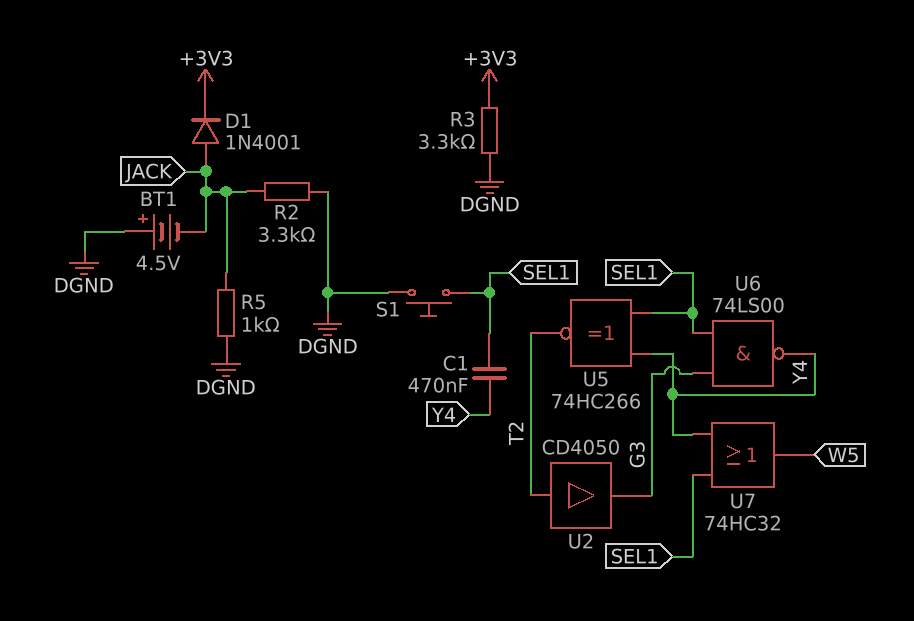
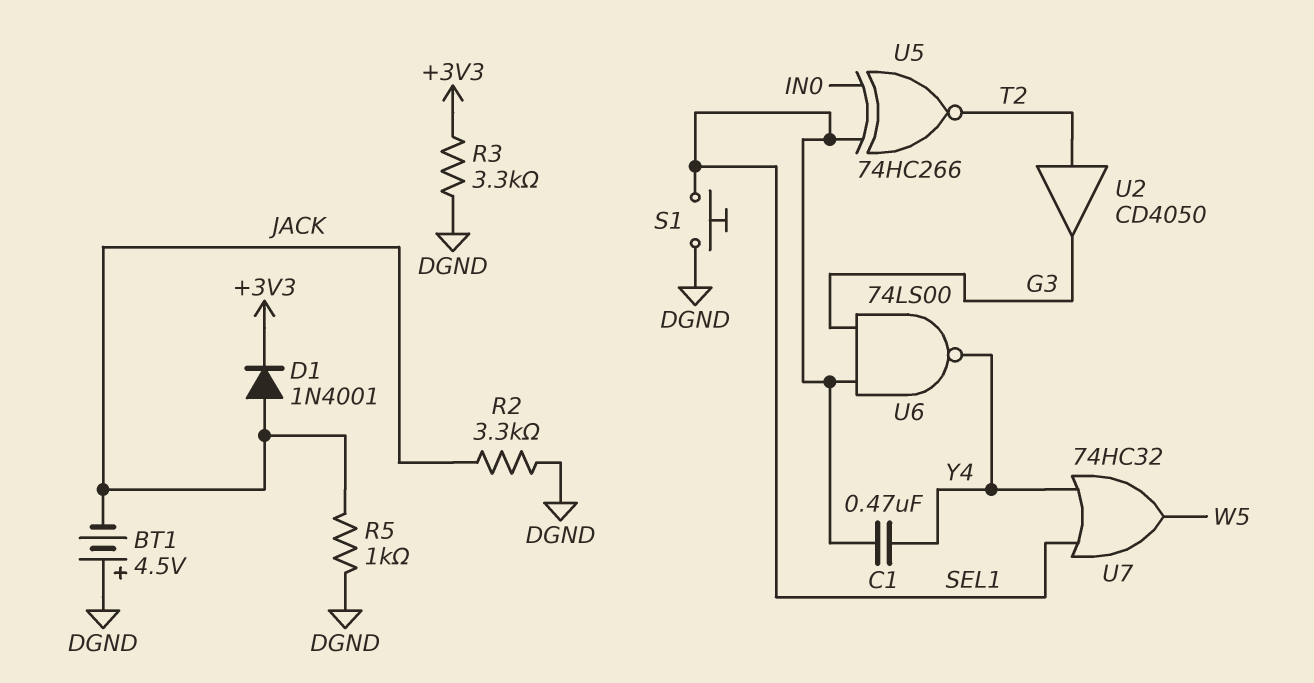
U5: XNOR 74HC266 (in SEL1, in Y4, out T2) -> XNOR 74HC266 (in IN0, in SEL1, out T2)

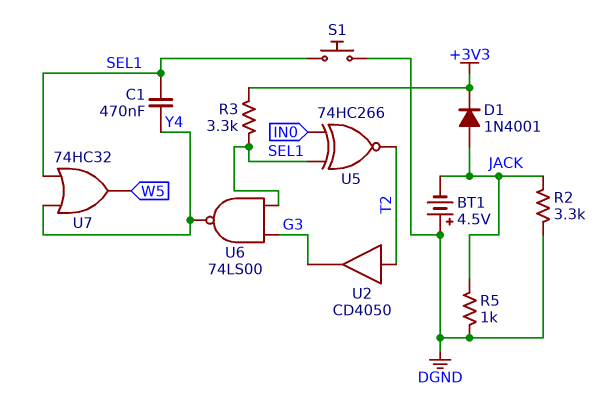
R3: 3.3k (+3V3, DGND) -> 3.3k (+3V3, SEL1)

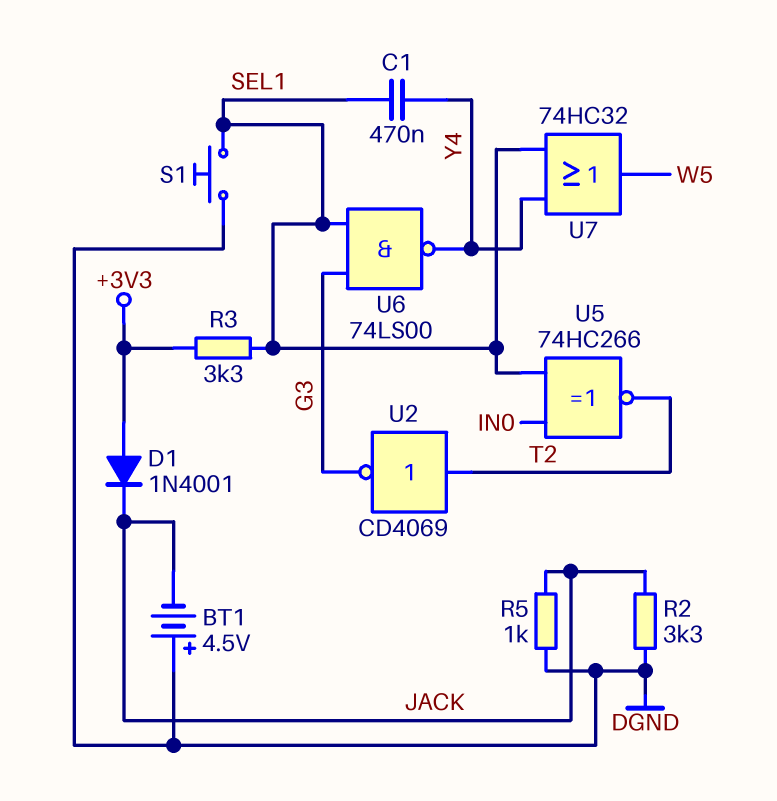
D1: diode 1N4001 (A JACK, K +3V3) -> diode 1N4001 (A +3V3, K JACK)
U2: buffer CD4050 (in T2, out G3) -> NOT CD4069 (in T2, out G3)

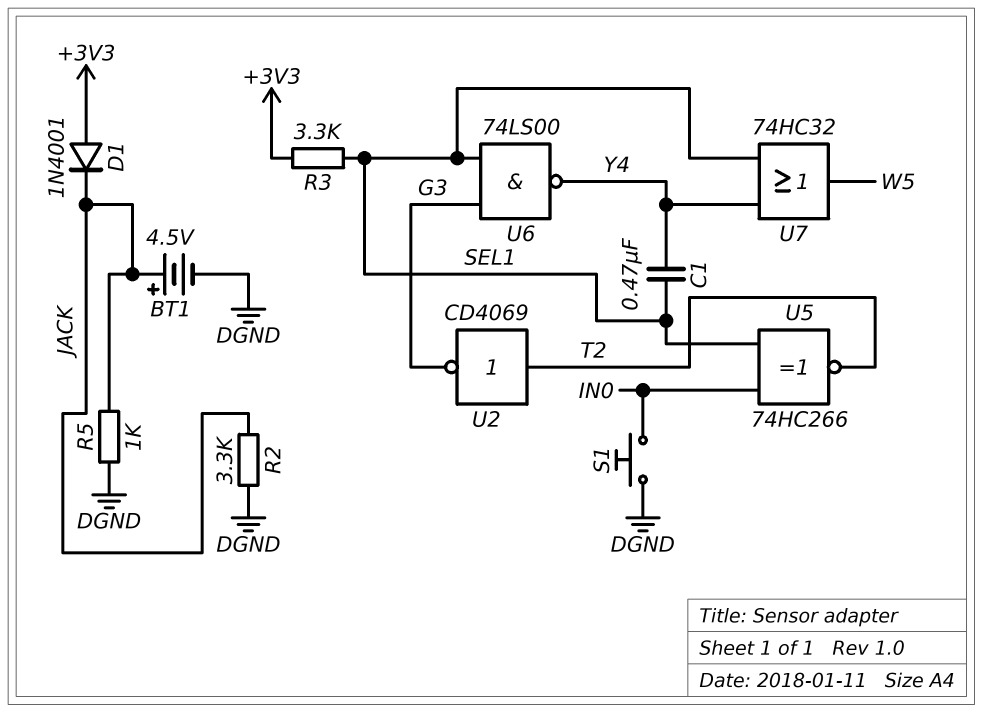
BT1: 4.5V (plus DGND, minus JACK) -> 4.5V (plus JACK, minus DGND)
S1: button (DGND, SEL1) -> button (DGND, IN0)

